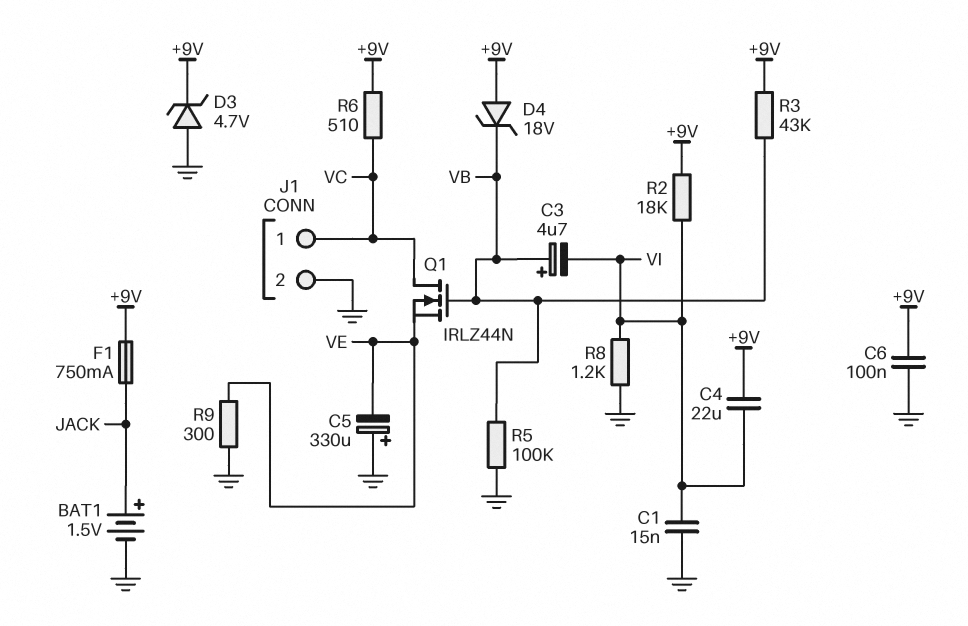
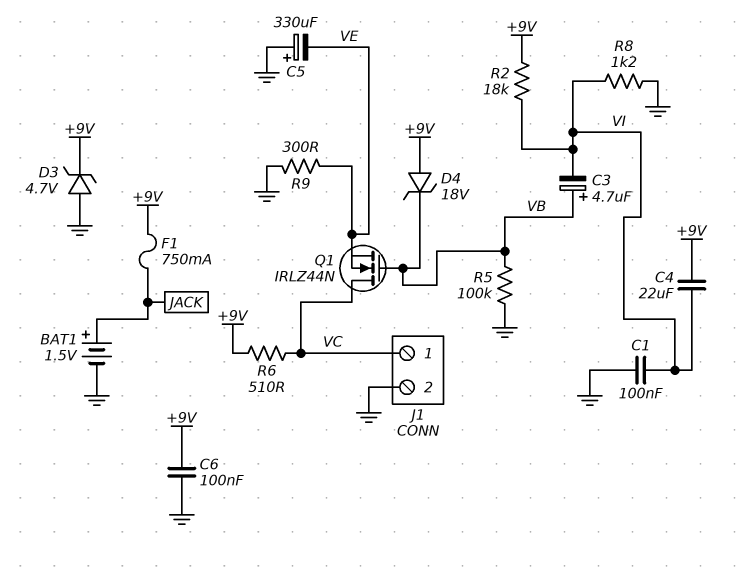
C1: 15nF (GND, VI) -> 100nF (GND, VI)
R3: 43k (+9V, VB) -> none

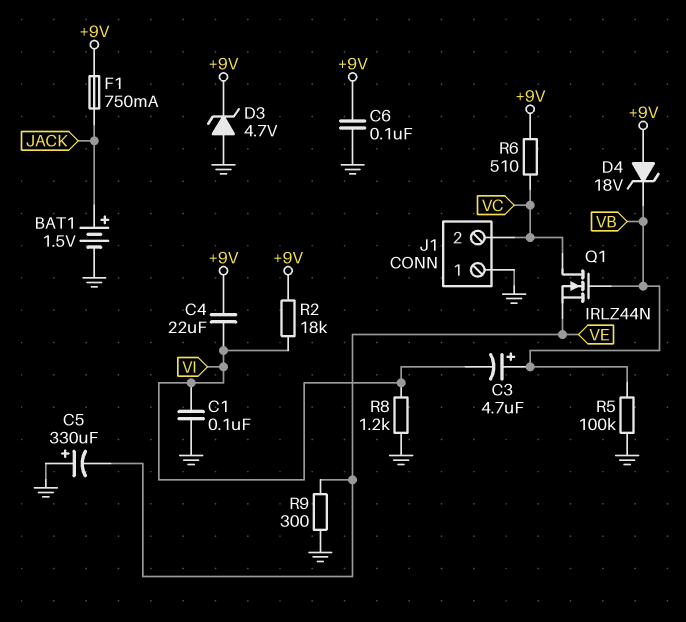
J1 pin 1: VC -> GND
J1 pin 2: GND -> VC

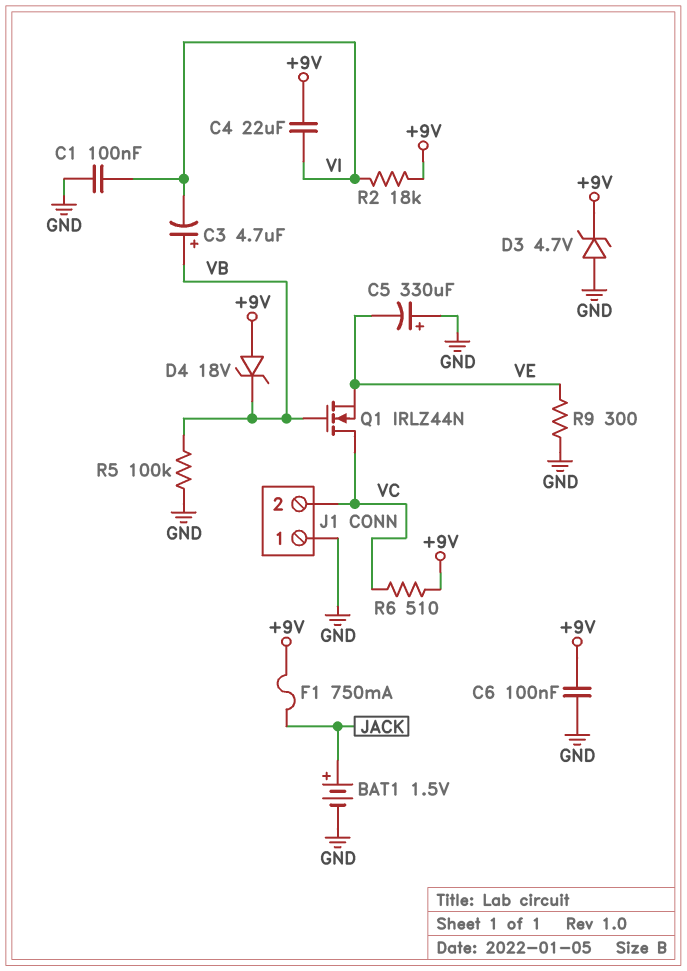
R8: 1.2k (GND, VI) -> none

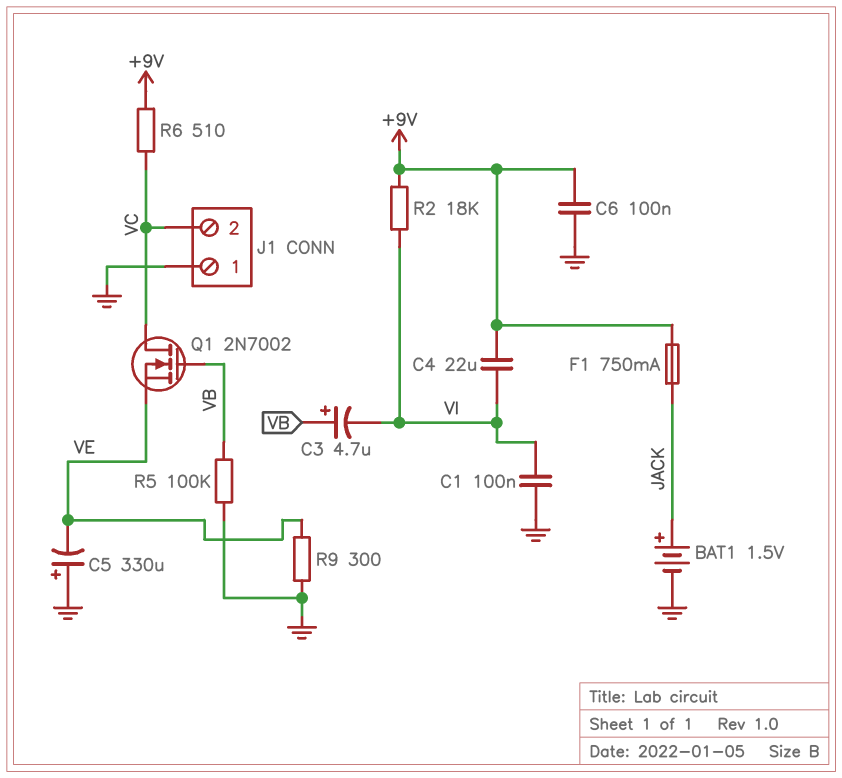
D3: zener 4.7V (A GND, K +9V) -> none
D4: zener 18V (A +9V, K VB) -> none
Q1: NMOS IRLZ44N (G VB, D VC, S VE) -> NMOS 2N7002 (G VB, D VC, S VE)

